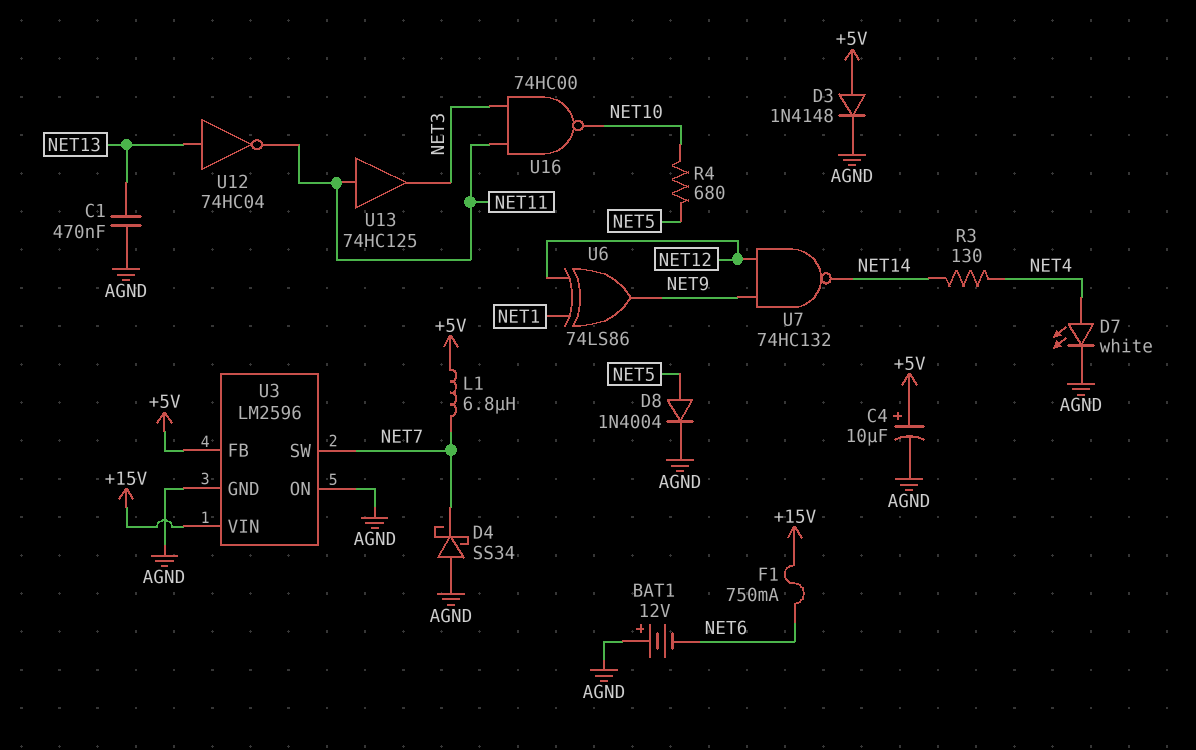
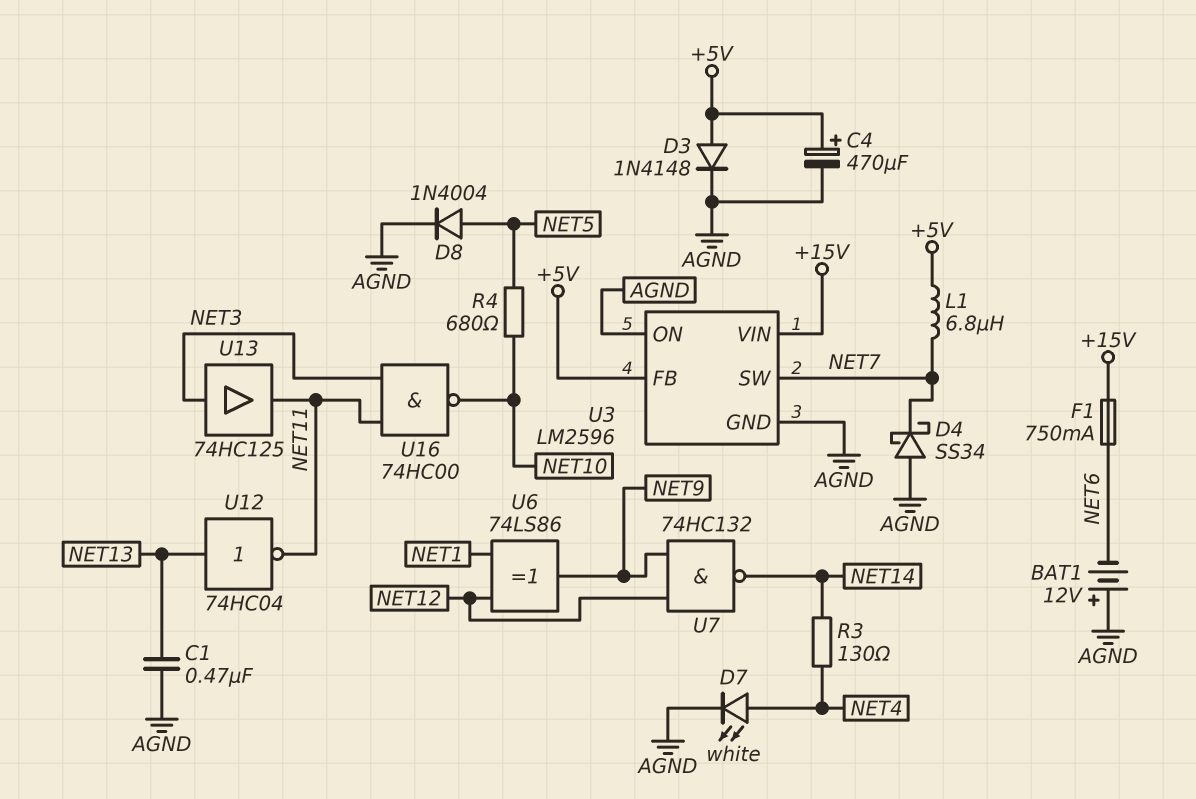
C4: 10uF (plus +5V, minus AGND) -> 470uF (plus +5V, minus AGND)
U13: buffer 74HC125 (in NET11, out NET3) -> buffer 74HC125 (in NET3, out NET11)

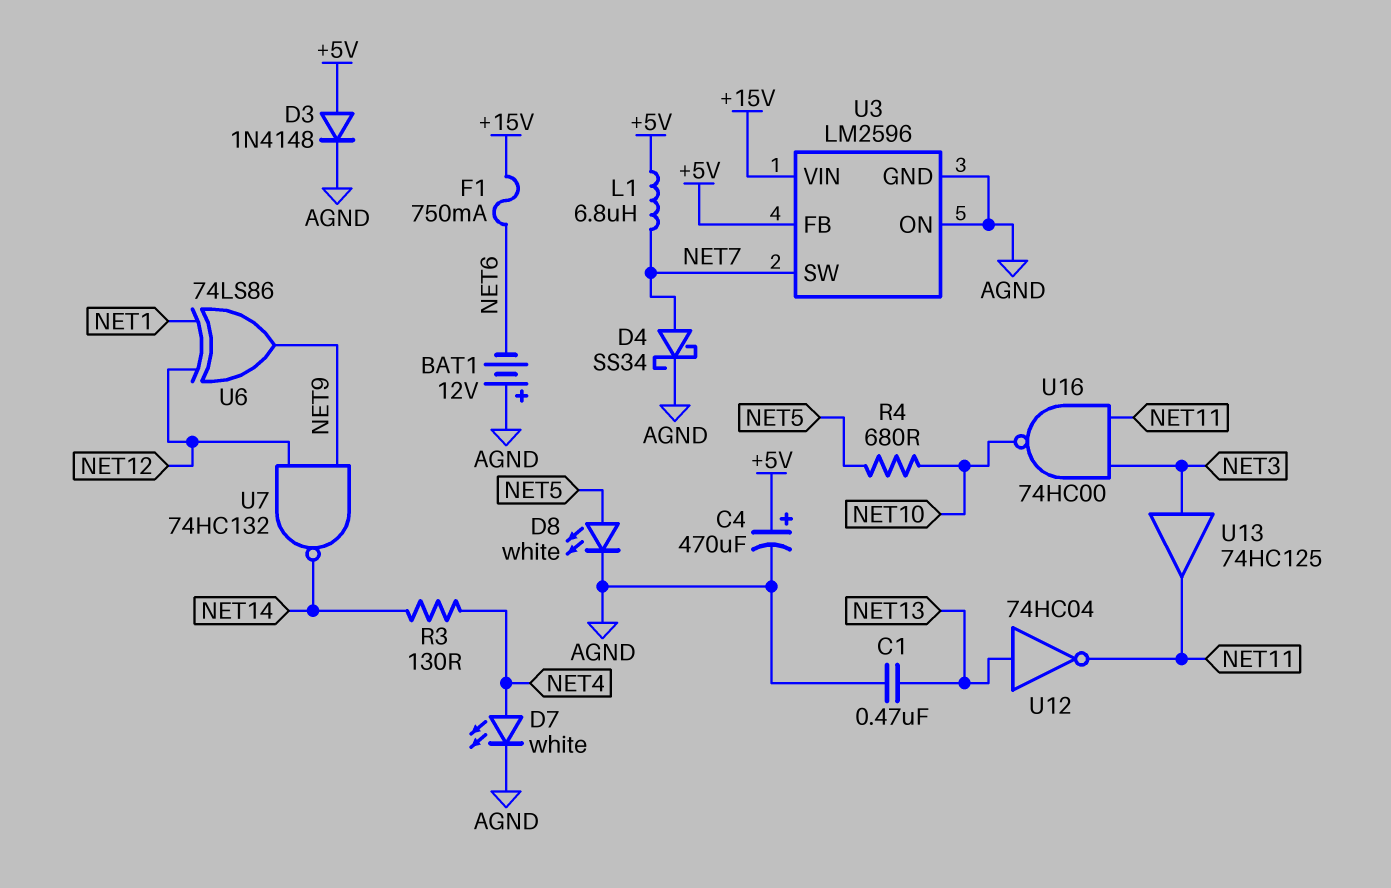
D4: schottky SS34 (A AGND, K NET7) -> schottky SS34 (A NET7, K AGND)
D8: diode 1N4004 (A NET5, K AGND) -> LED white (A NET5, K AGND)

